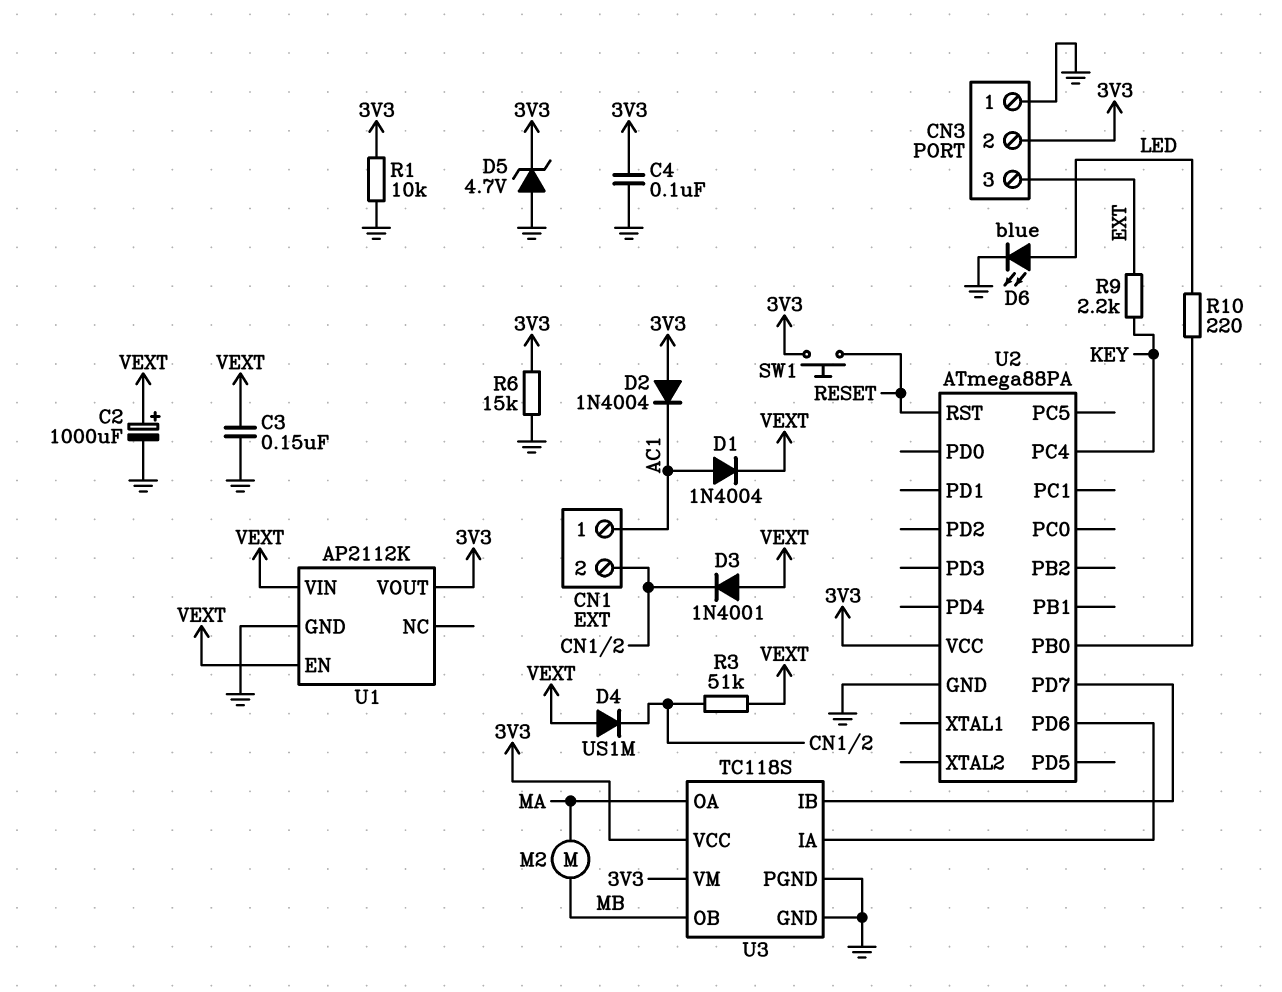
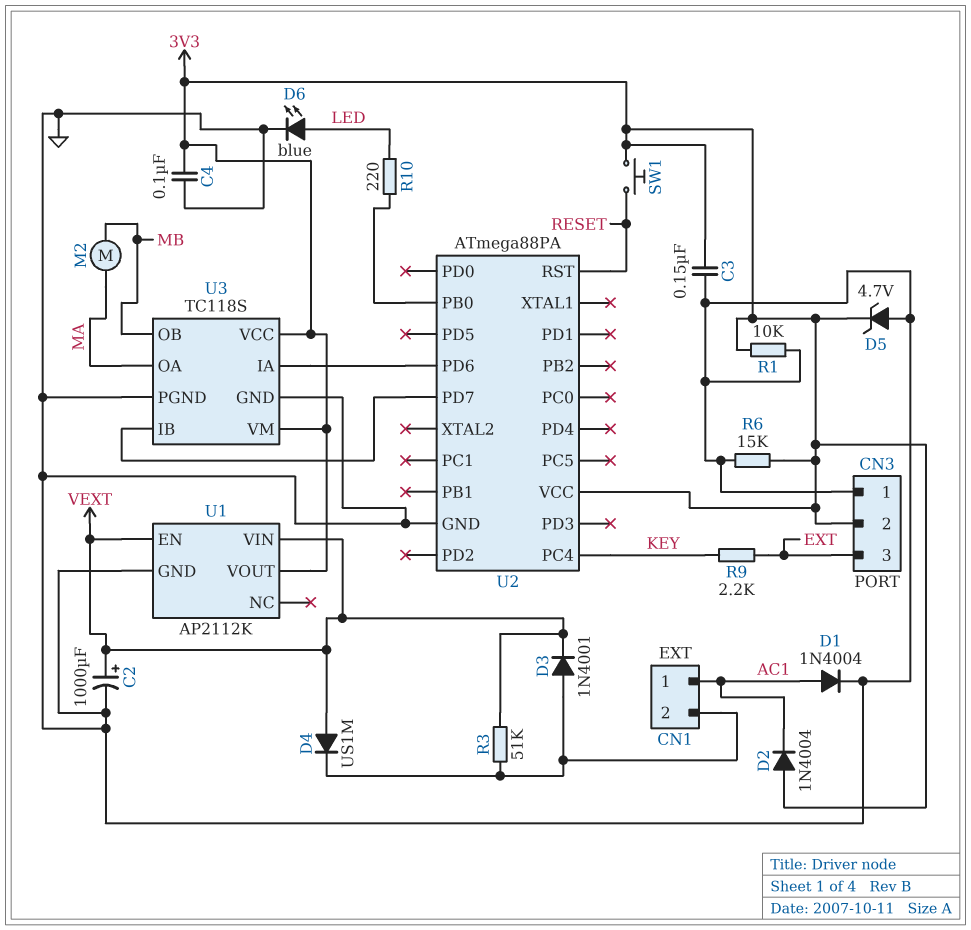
C3: 150nF (GND, VEXT) -> 150nF (3V3, GND)
D1: diode 1N4004 (A AC1, K VEXT) -> diode 1N4004 (A AC1, K GND)
D3: diode 1N4001 (A VEXT, K CN1/2) -> diode 1N4001 (A CN1/2, K VEXT)

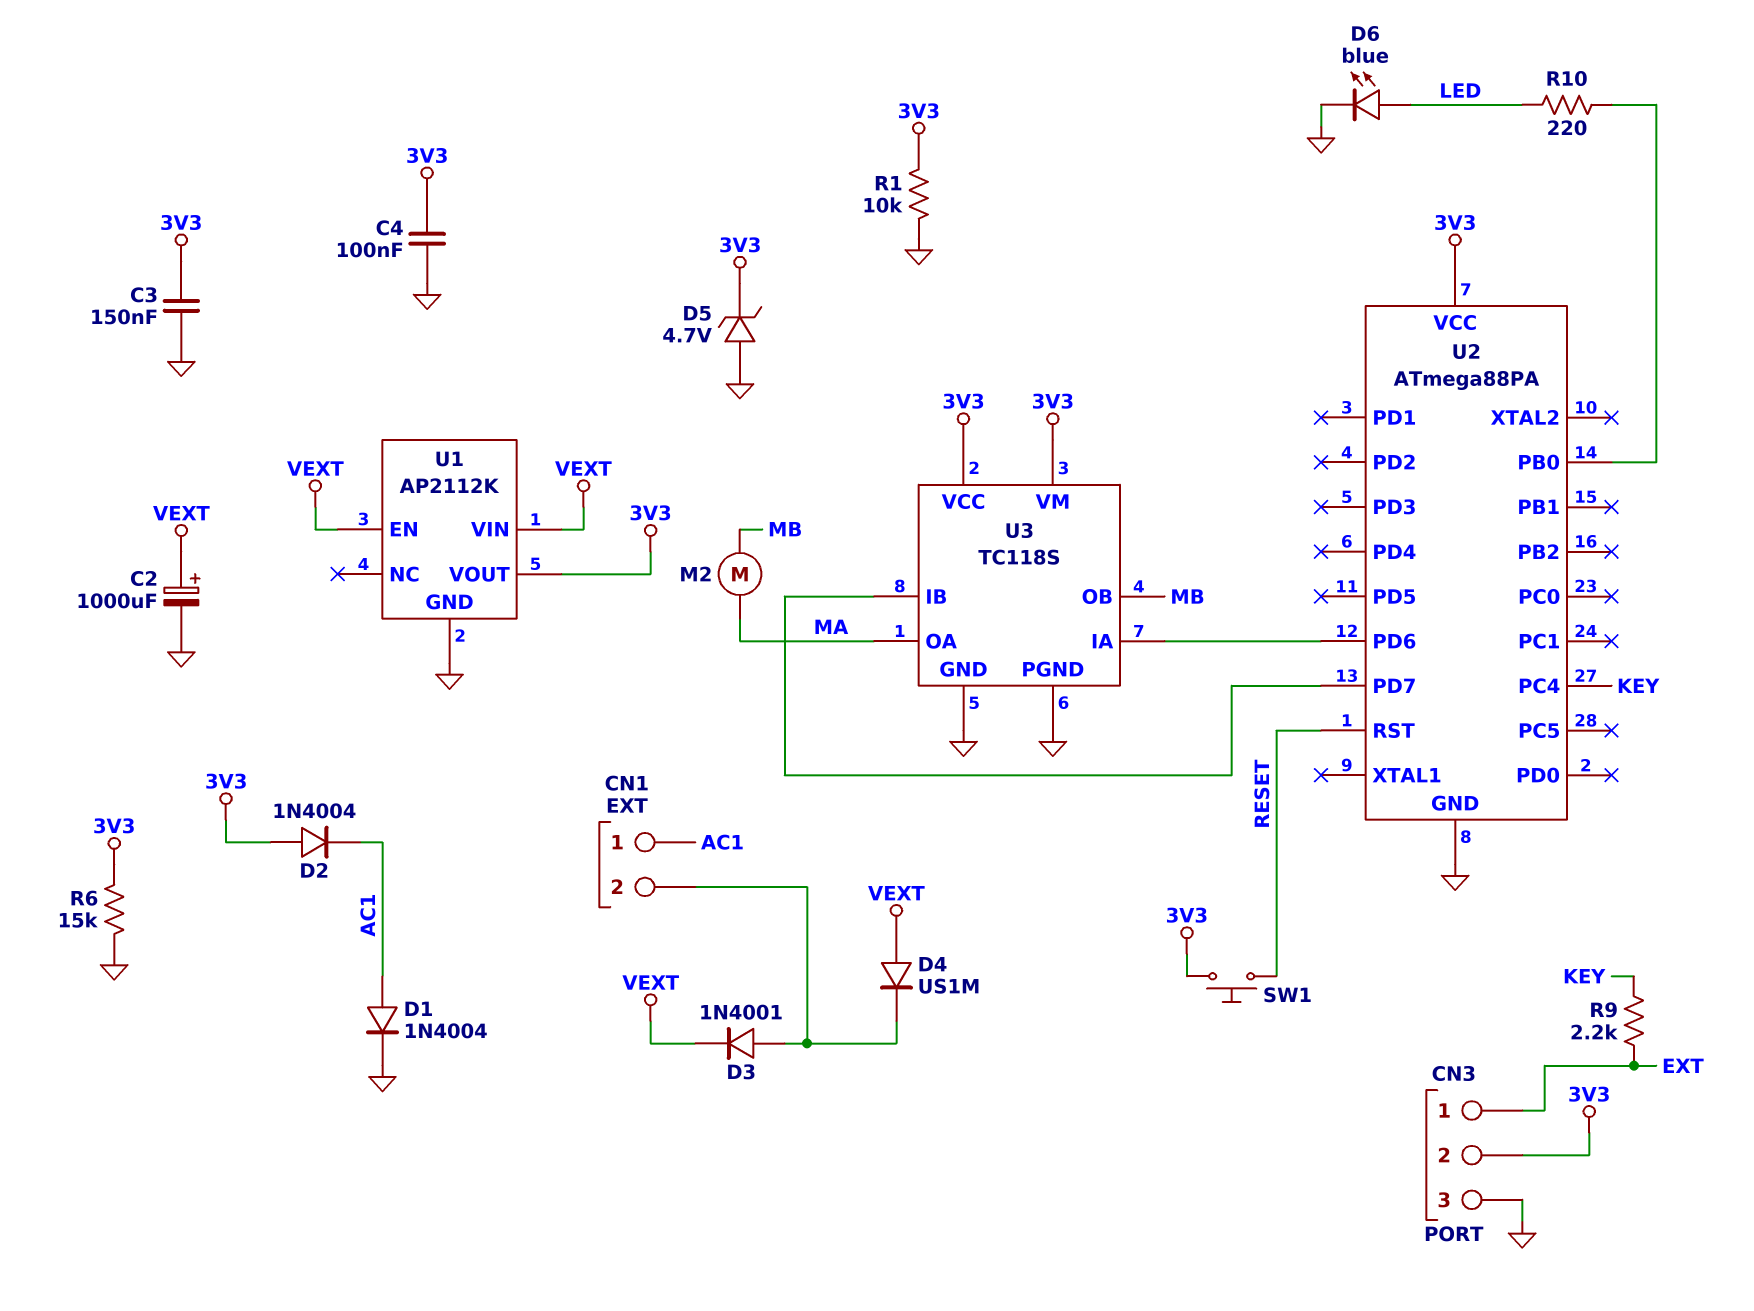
CN3 pin 1: GND -> EXT
CN3 pin 3: EXT -> GND
R3: 51k (CN1/2, VEXT) -> none

